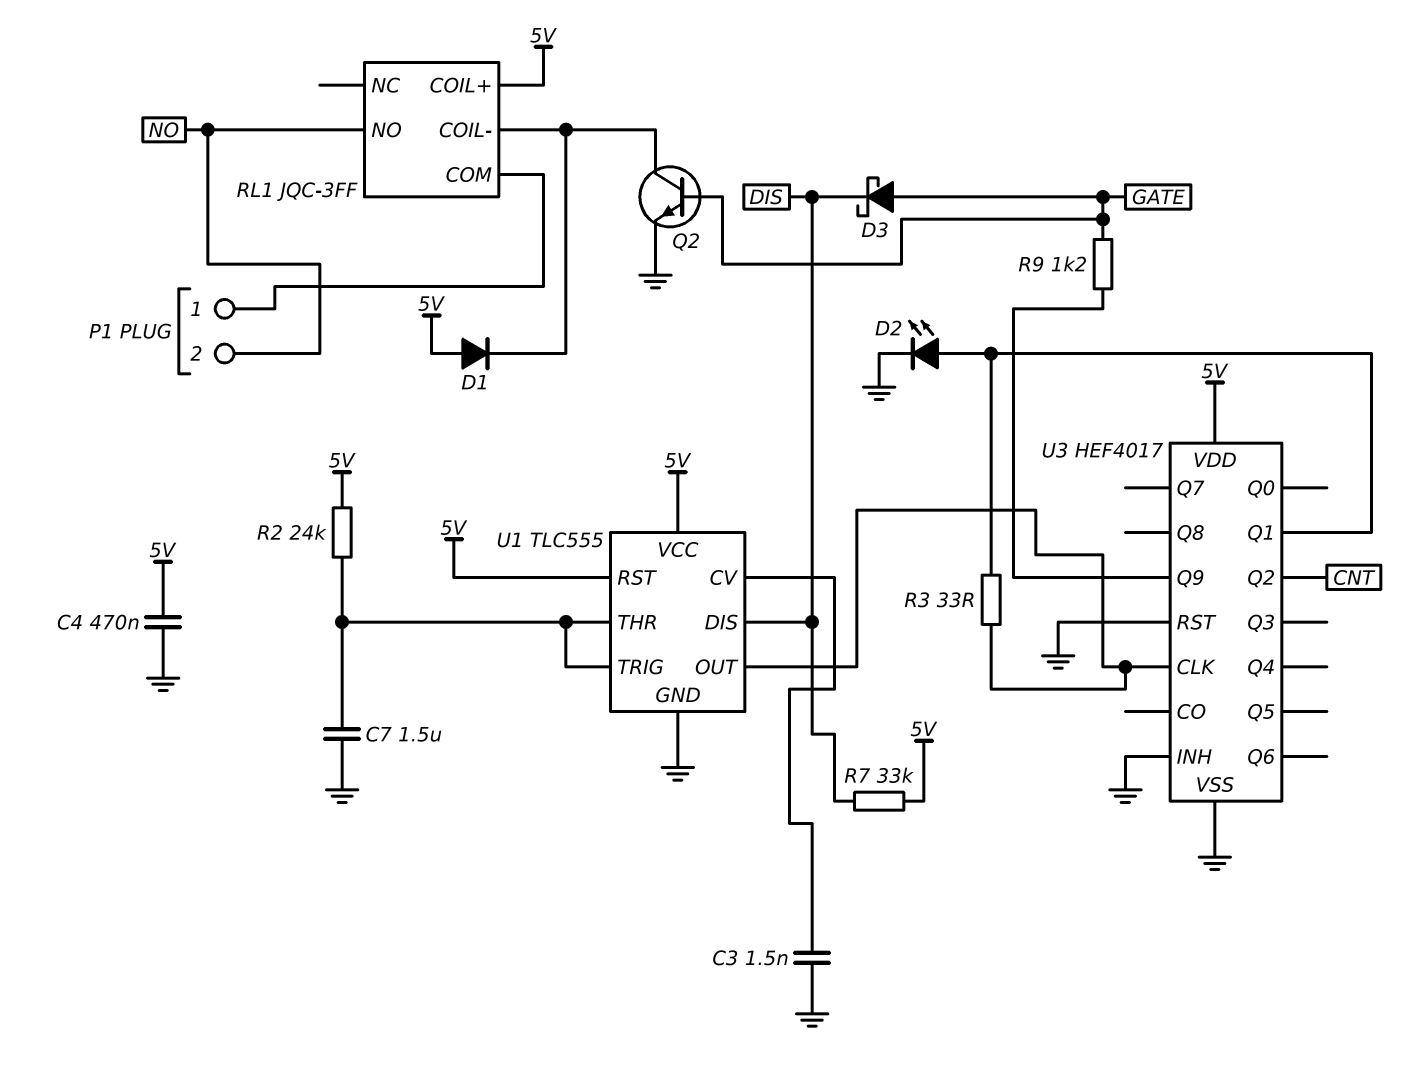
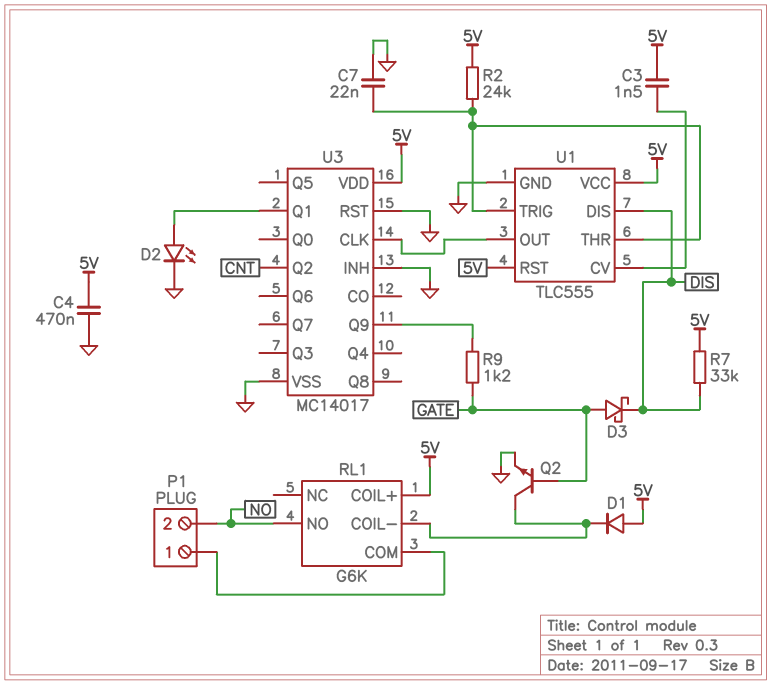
C3: 1.5nF (GND, U1/CV) -> 1.5nF (5V, U1/CV)
C7: 1.5uF (GND, U1/THR) -> 22nF (GND, U1/THR)
R3: 33 (U1/OUT, U3/Q1) -> none
RL1: JQC-3FF -> G6K
U3: HEF4017 -> MC14017

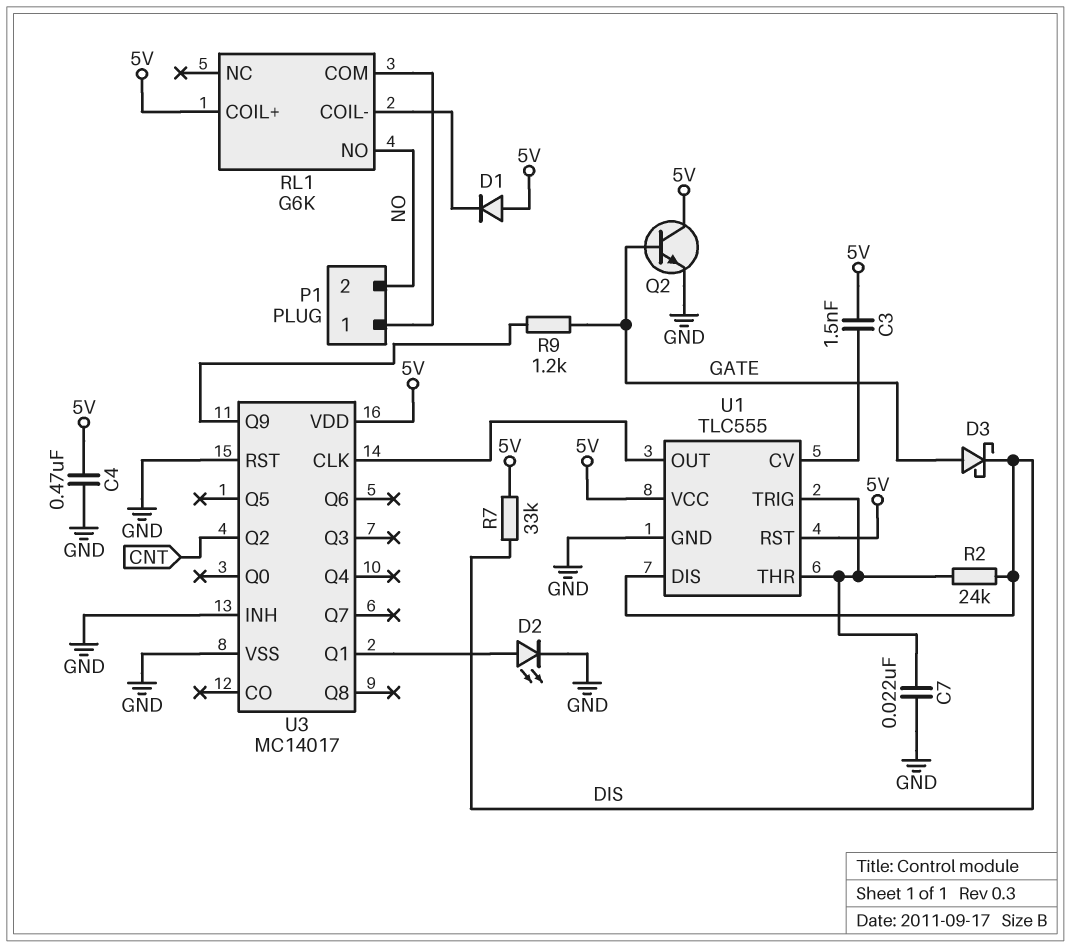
Q2: NPN (B GATE, C RL1/COIL-, E GND) -> NPN (B GATE, C 5V, E GND)
R2: 24k (5V, U1/THR) -> 24k (DIS, U1/THR)

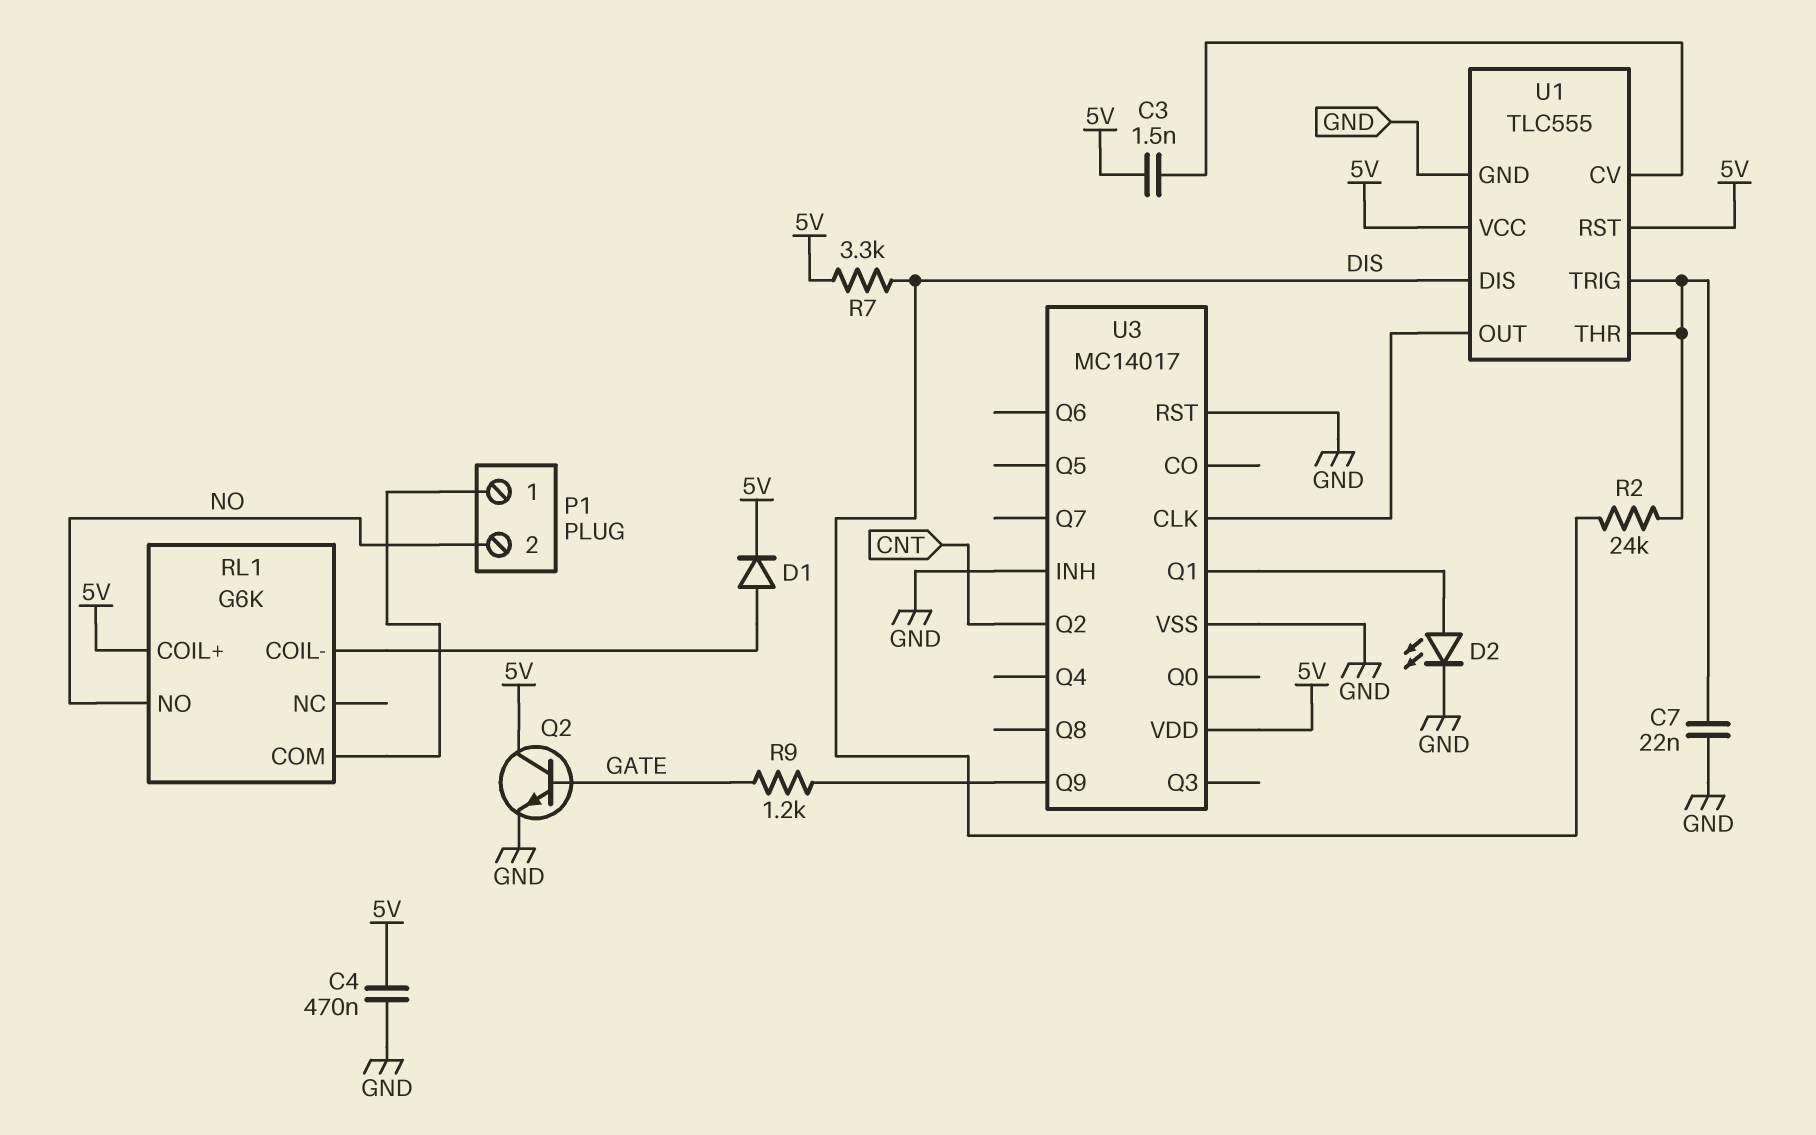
D1: diode (A 5V, K RL1/COIL-) -> diode (A RL1/COIL-, K 5V)
D3: schottky (A GATE, K DIS) -> none
R7: 33k (5V, DIS) -> 3.3k (5V, DIS)

